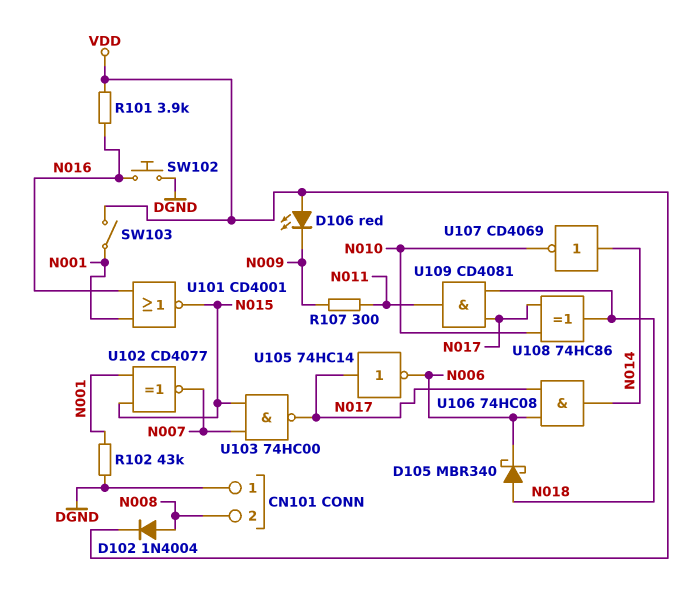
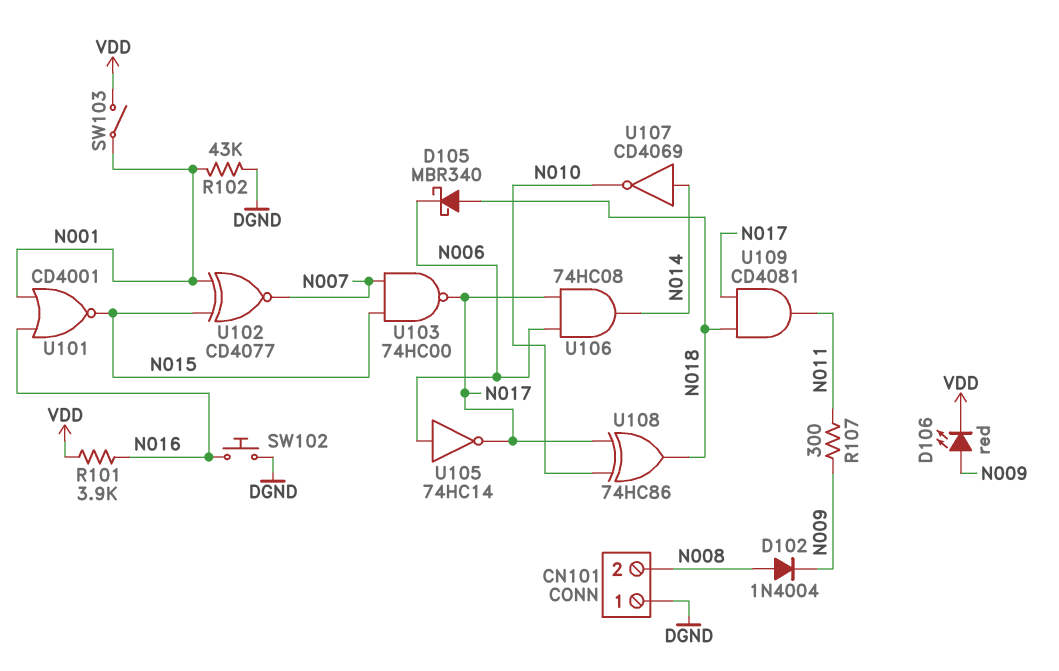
D102: diode 1N4004 (A N008, K VDD) -> diode 1N4004 (A N008, K N009)
D106: LED red (A VDD, K N009) -> LED red (A N009, K VDD)
U105: NOT 74HC14 (in N017, out N006) -> NOT 74HC14 (in N006, out N017)

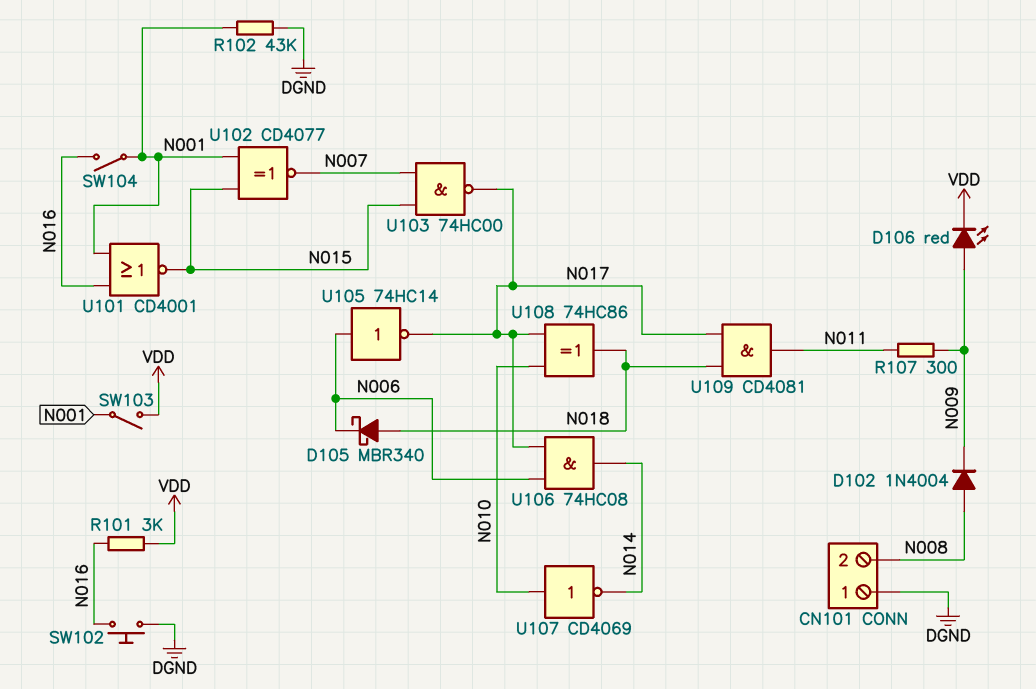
R101: 3.9k (N016, VDD) -> 3k (N016, VDD)
SW104: none -> switch (N001, N016)
U107: NOT CD4069 (in N014, out N010) -> NOT CD4069 (in N010, out N014)

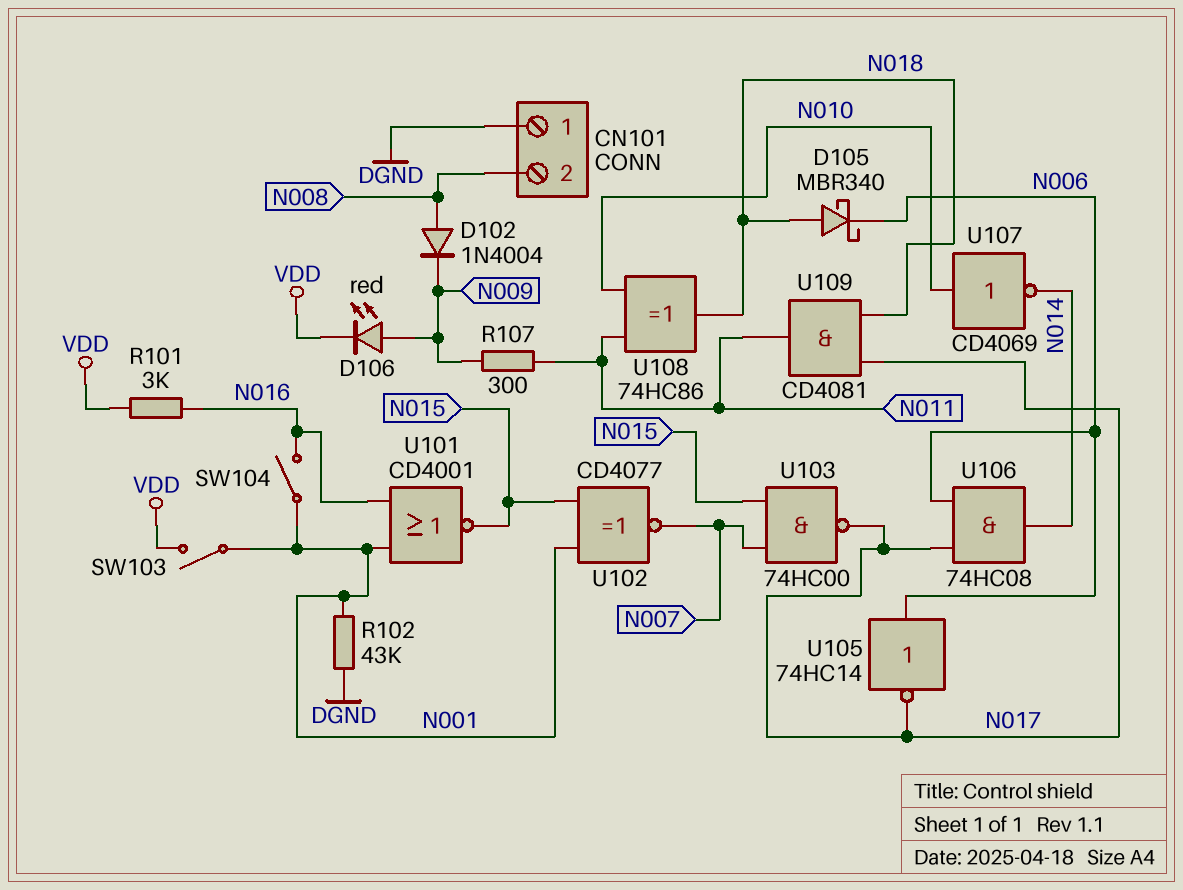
SW102: button (DGND, N016) -> none
U108: XOR 74HC86 (in N010, in N017, out N018) -> XOR 74HC86 (in N010, in N011, out N018)

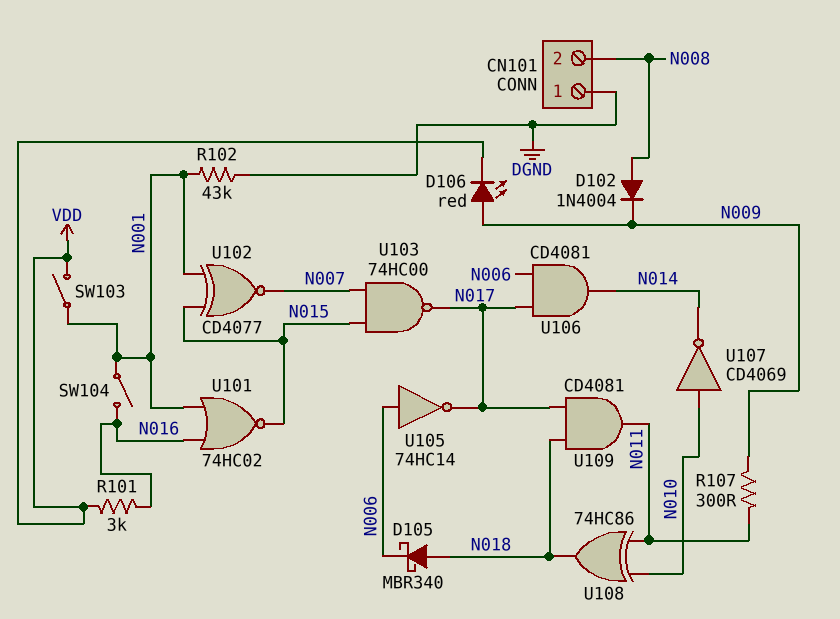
U101: NOR CD4001 (in N001, in N016, out N015) -> NOR 74HC02 (in N001, in N016, out N015)
U106: AND 74HC08 (in N006, in N017, out N014) -> AND CD4081 (in N006, in N017, out N014)

